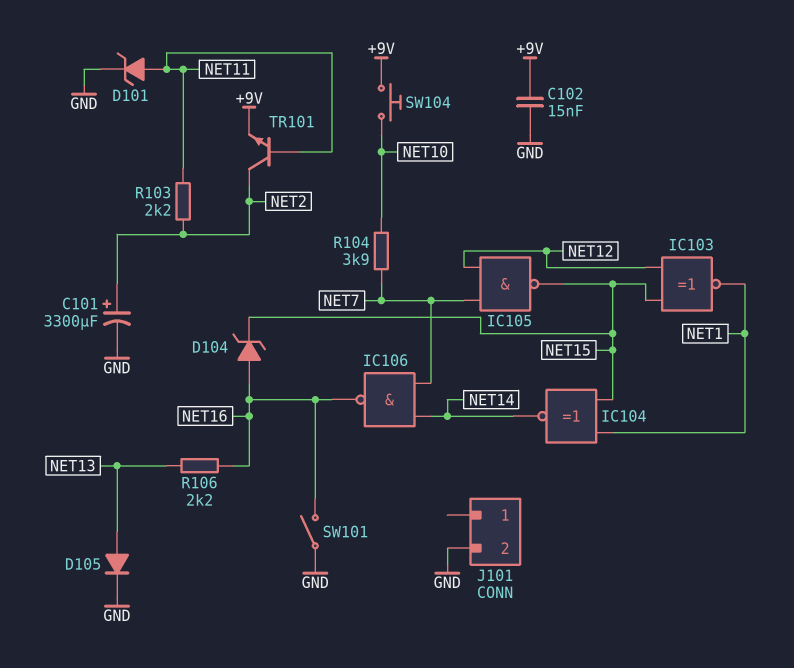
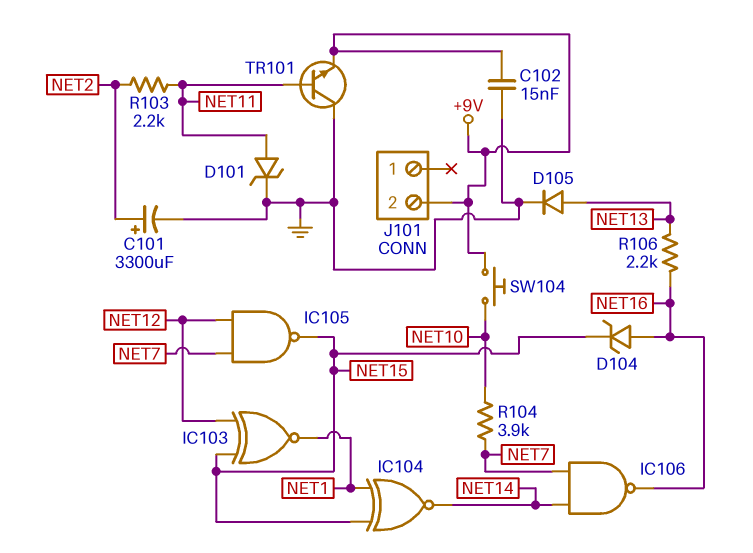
J101 pin 2: GND -> +9V
SW101: switch (GND, NET16) -> none
TR101: NPN (B NET11, C NET2, E +9V) -> NPN (B NET11, C GND, E +9V)

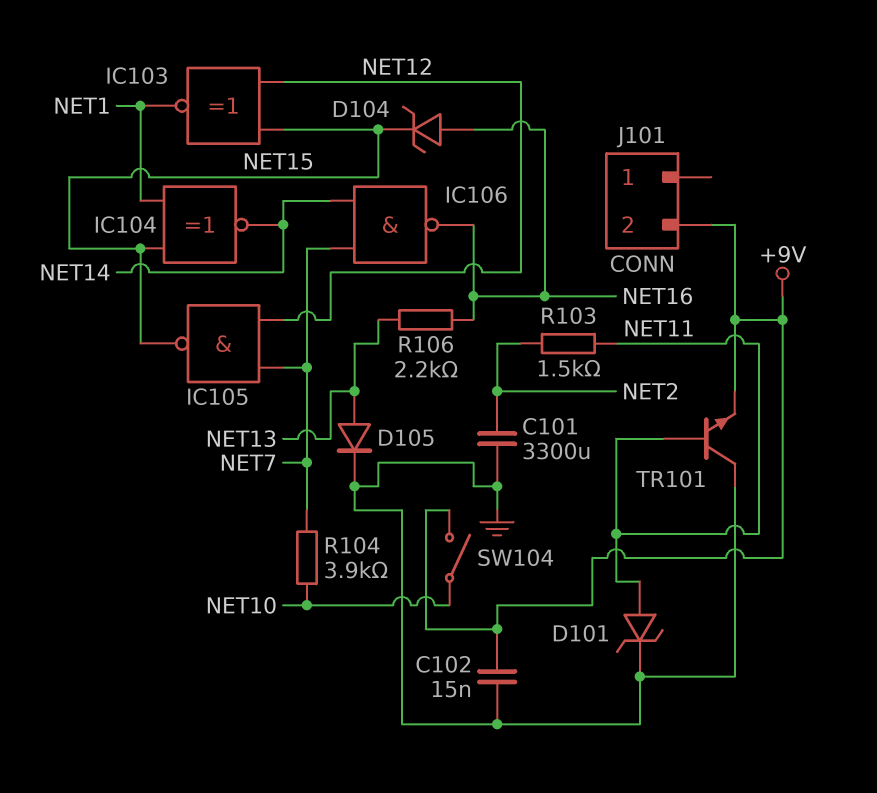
C101: 3300uF (plus NET2, minus GND) -> 3300uF (GND, NET2)
R103: 2.2k (NET2, NET11) -> 1.5k (NET2, NET11)
SW104: button (+9V, NET10) -> switch (+9V, NET10)

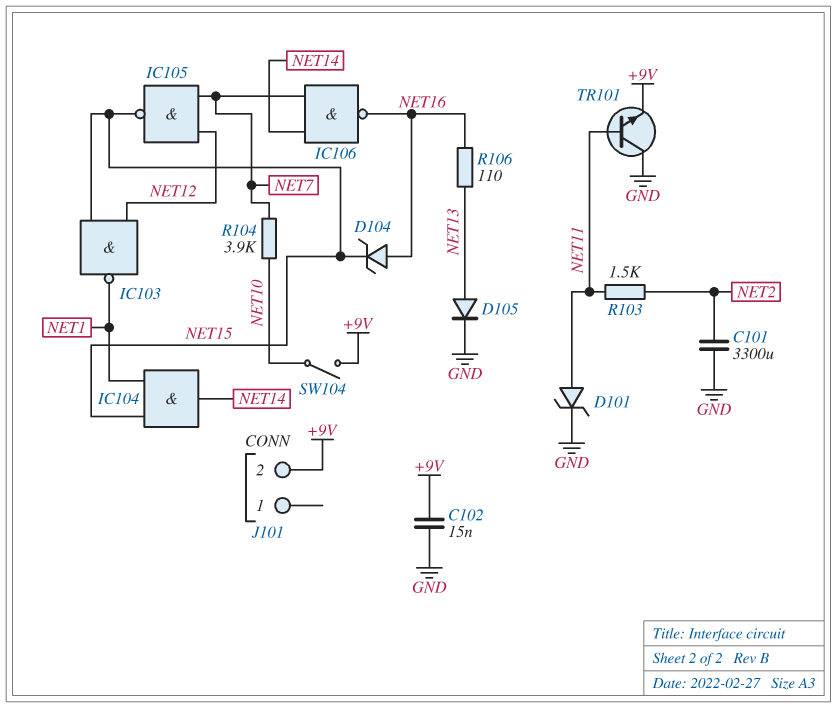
IC103: XNOR (in NET12, in NET15, out NET1) -> NAND (in NET12, in NET15, out NET1)
IC104: XNOR (in NET1, in NET15, out NET14) -> AND (in NET1, in NET15, out NET14)
R106: 2.2k (NET13, NET16) -> 110 (NET13, NET16)

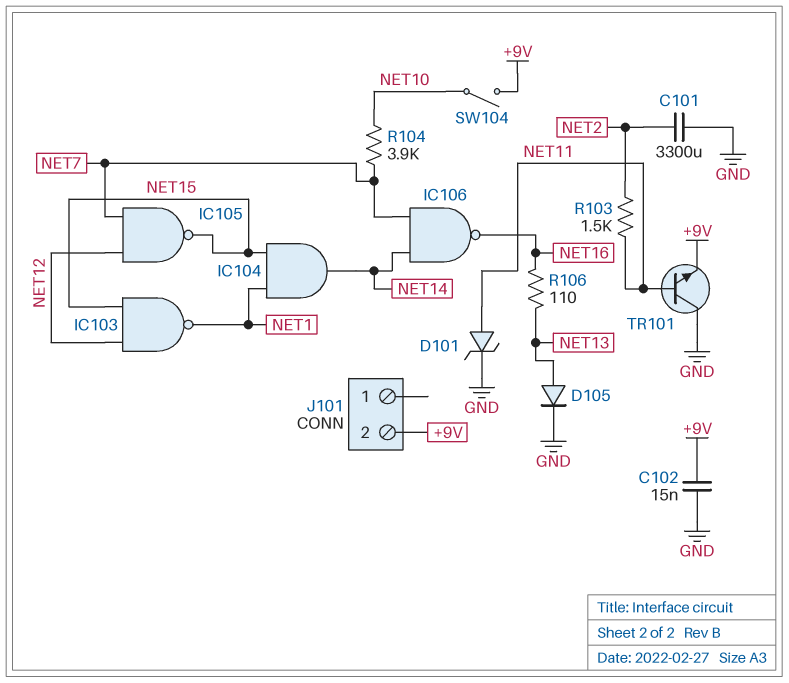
D104: zener (A NET16, K NET15) -> none

